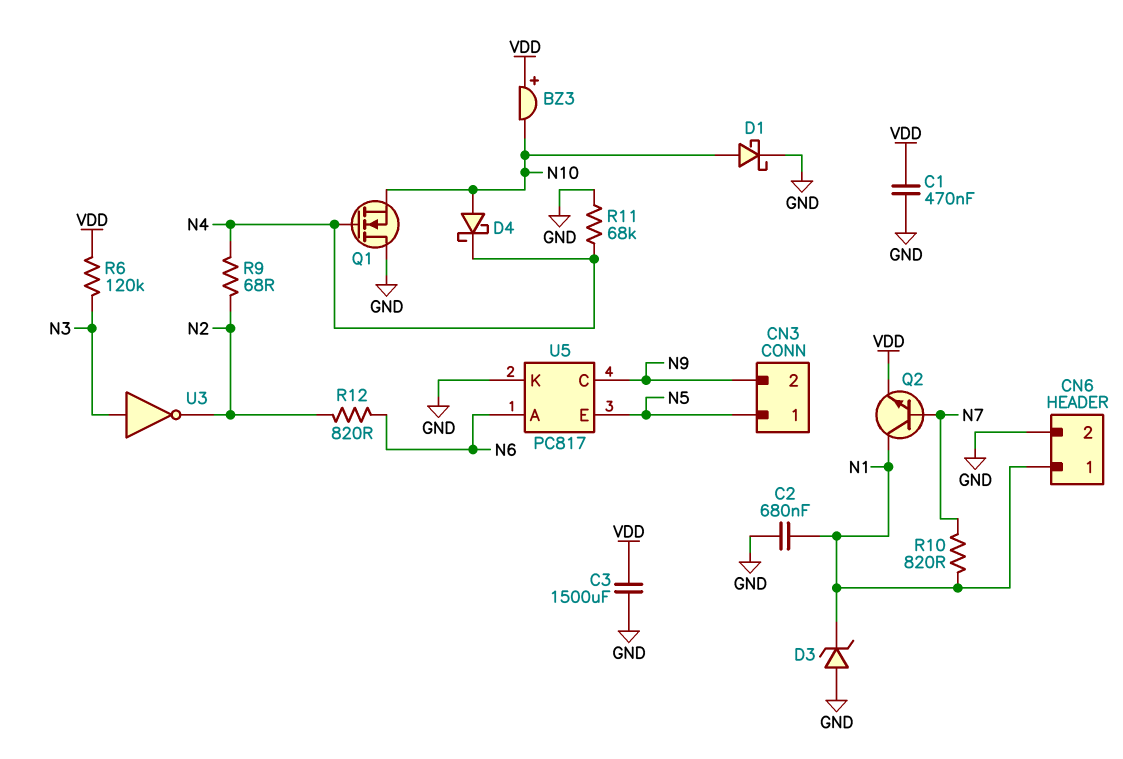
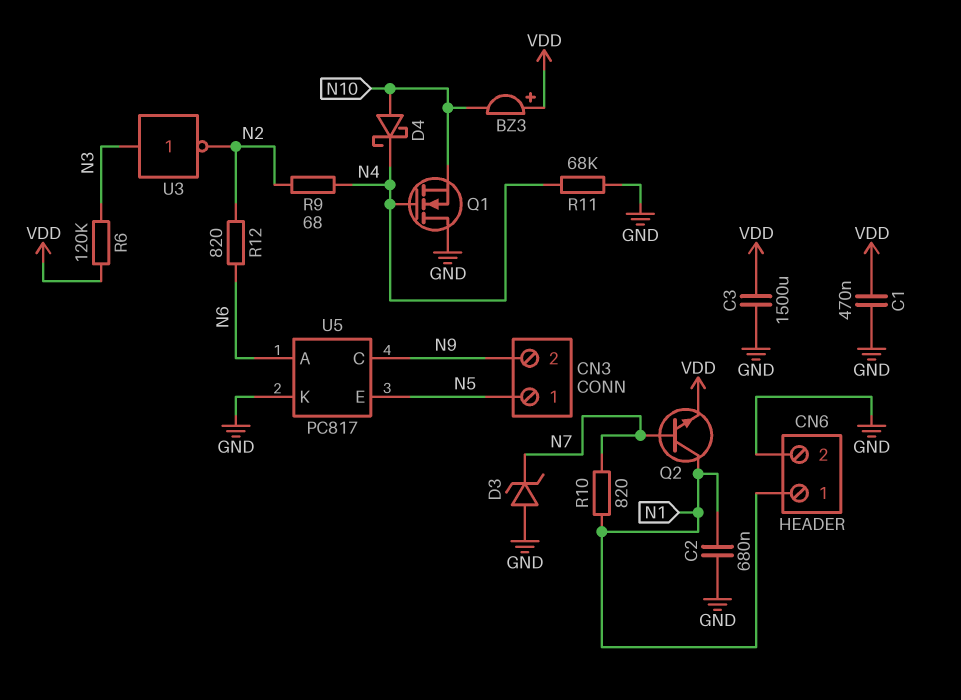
D1: schottky (A N10, K GND) -> none
D3: zener (A GND, K N1) -> zener (A GND, K N7)

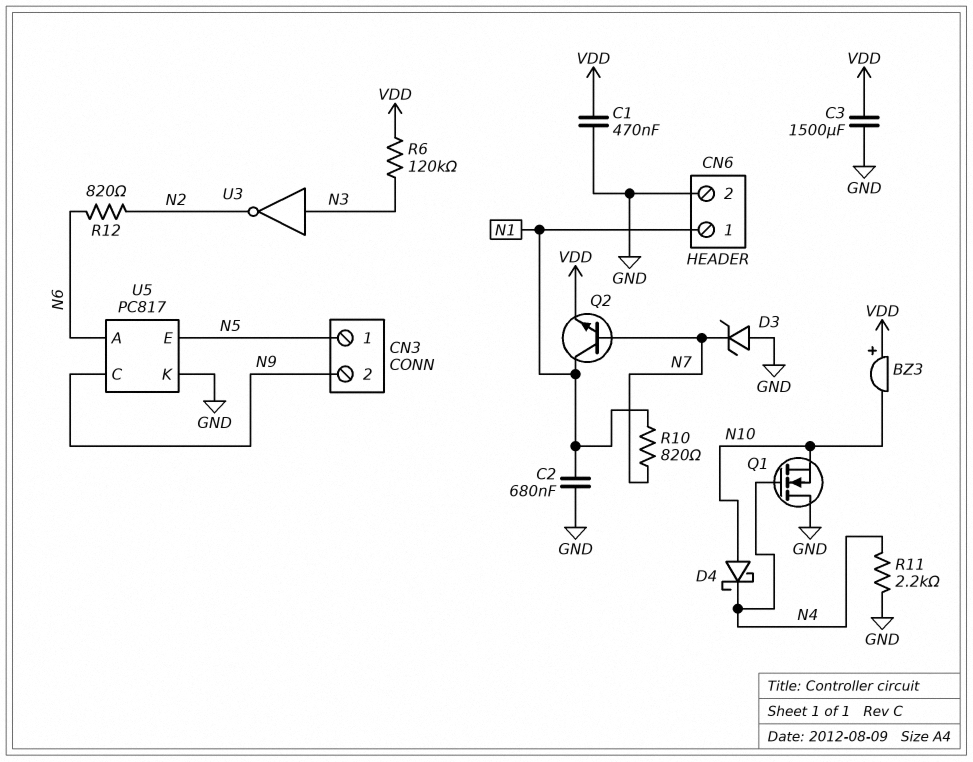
R9: 68 (N2, N4) -> none
R11: 68k (GND, N4) -> 2.2k (GND, N4)

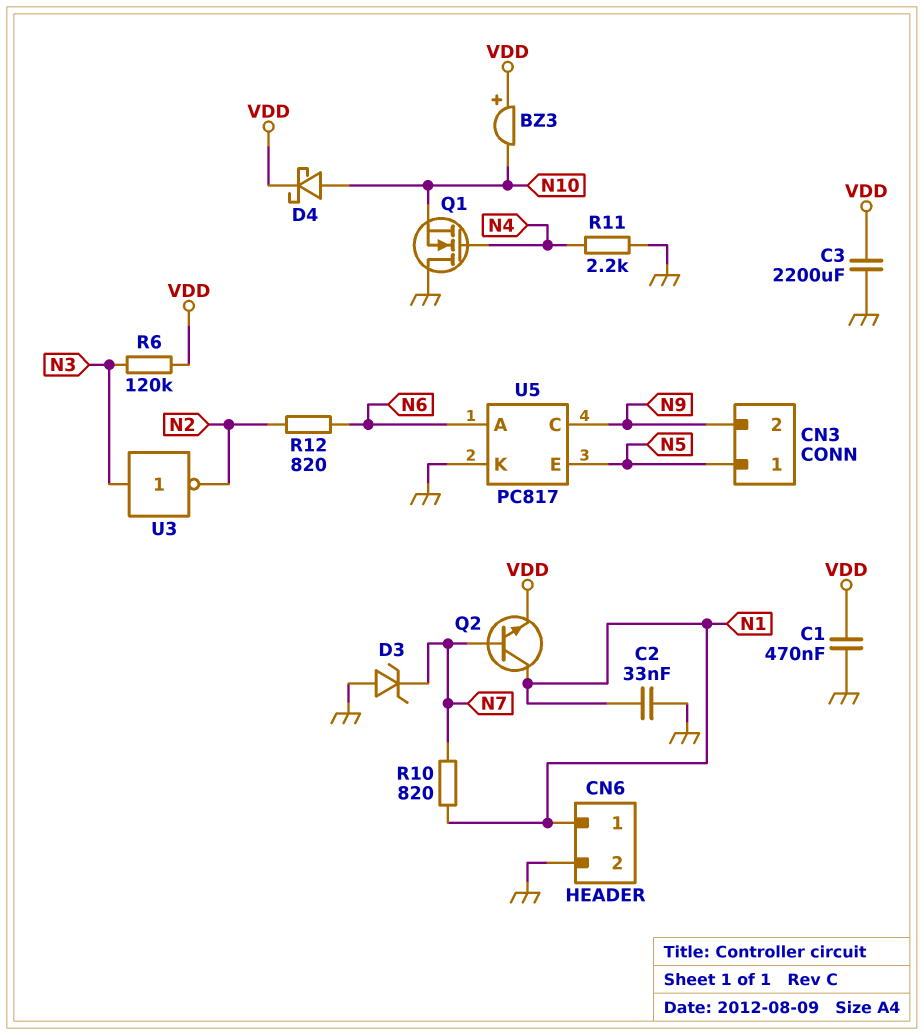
C2: 680nF (GND, N1) -> 33nF (GND, N1)
C3: 1500uF (GND, VDD) -> 2200uF (GND, VDD)
D4: schottky (A N10, K N4) -> schottky (A N10, K VDD)

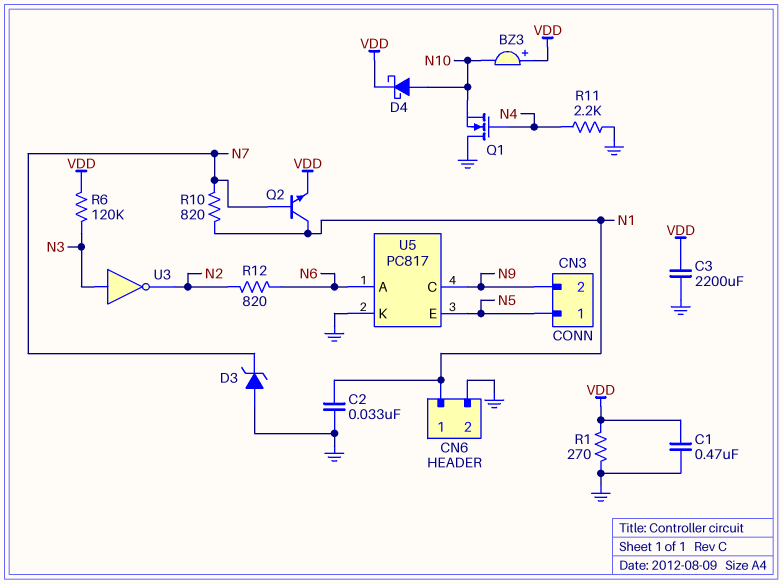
R1: none -> 270 (GND, VDD)

